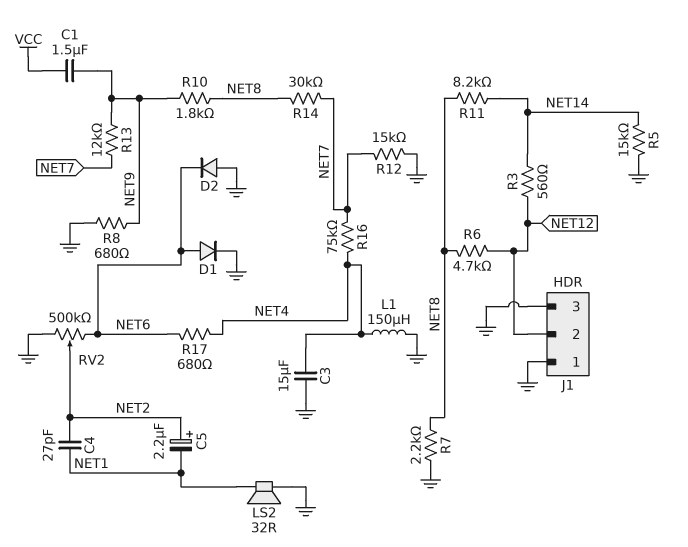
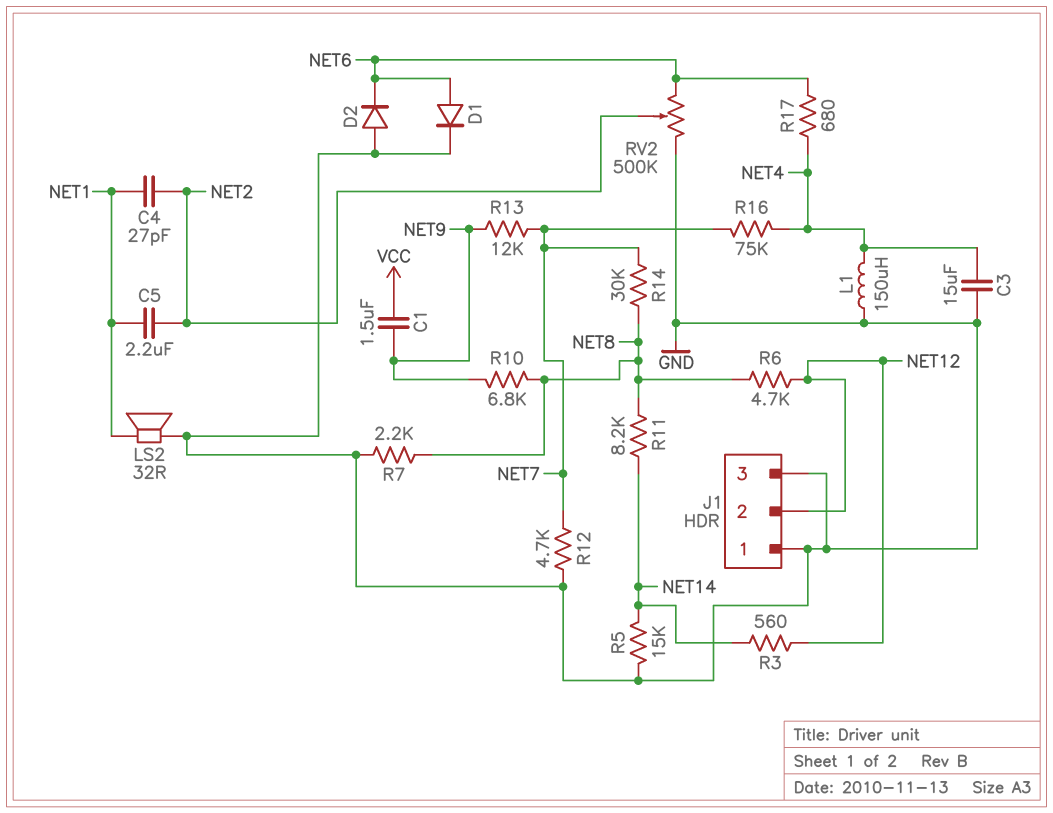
C5: 2.2uF (plus NET2, minus NET1) -> 2.2uF (NET1, NET2)
R8: 680 (GND, NET9) -> none
R10: 1.8k (NET8, NET9) -> 6.8k (NET8, NET9)
R12: 15k (GND, NET7) -> 4.7k (GND, NET7)

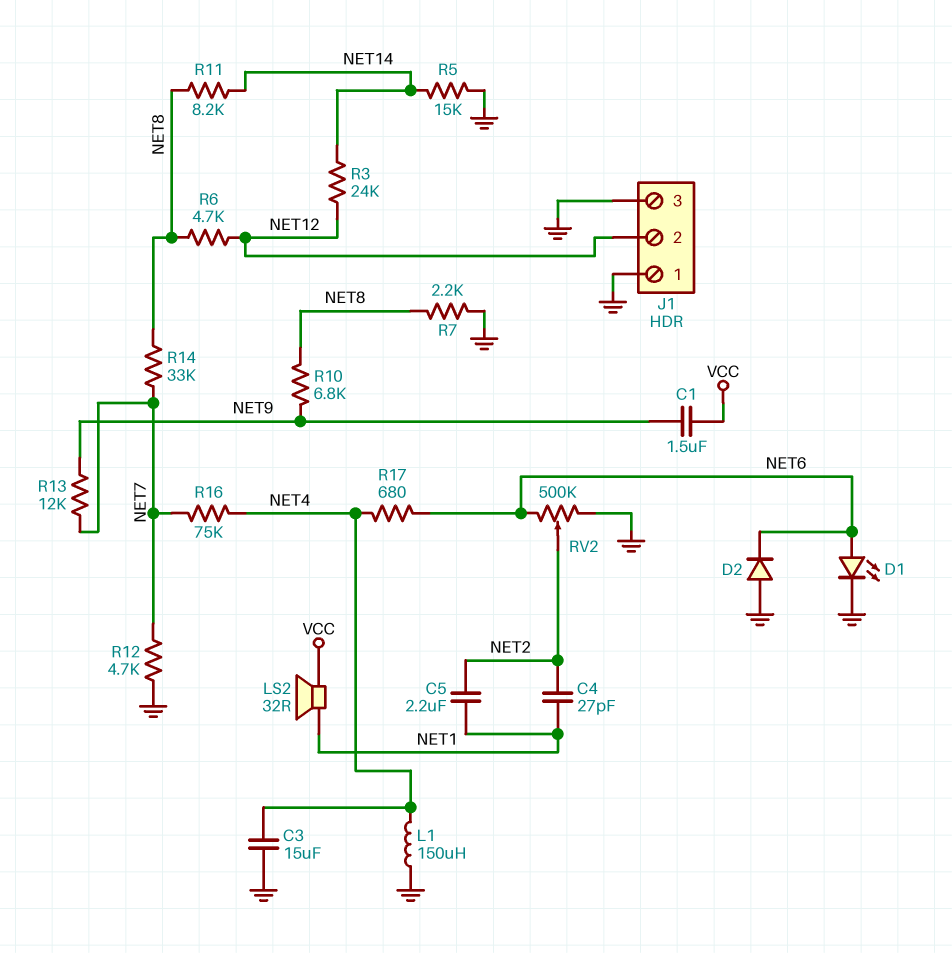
D1: diode (A NET6, K GND) -> LED (A NET6, K GND)
LS2: speaker 32R (GND, NET1) -> speaker 32R (NET1, VCC)
R3: 560 (NET12, NET14) -> 24k (NET12, NET14)
R14: 30k (NET7, NET8) -> 33k (NET7, NET8)

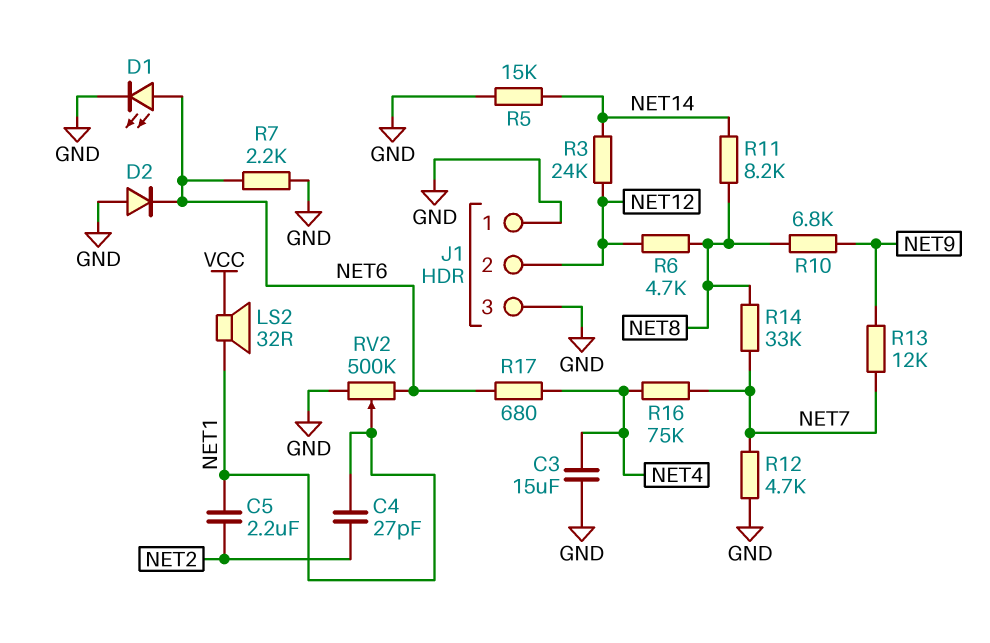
C1: 1.5uF (NET9, VCC) -> none
L1: 150uH (GND, NET4) -> none
R7: 2.2k (GND, NET8) -> 2.2k (GND, NET6)
RV2: 500k (GND, NET6, wiper NET2) -> 500k (GND, NET6, wiper NET1)

